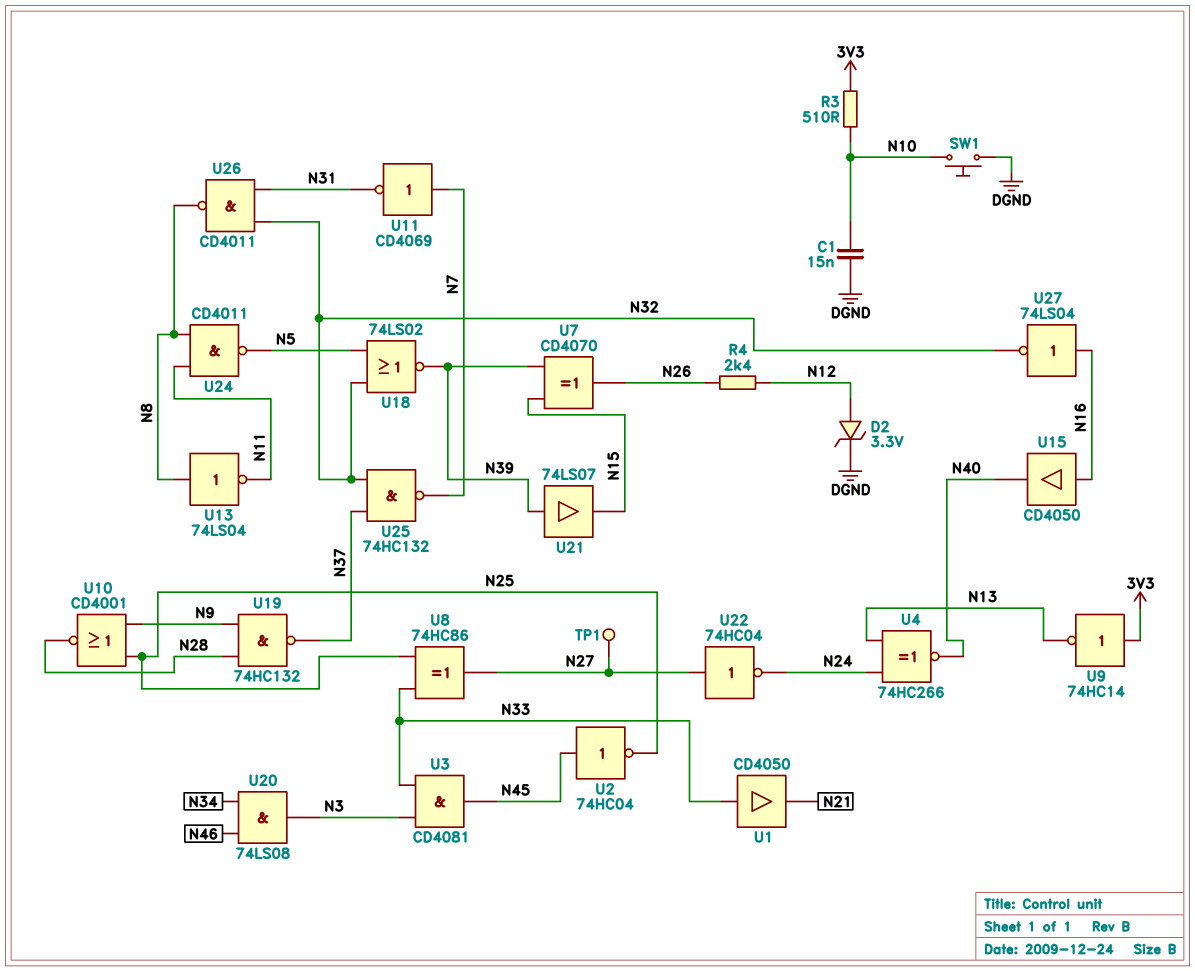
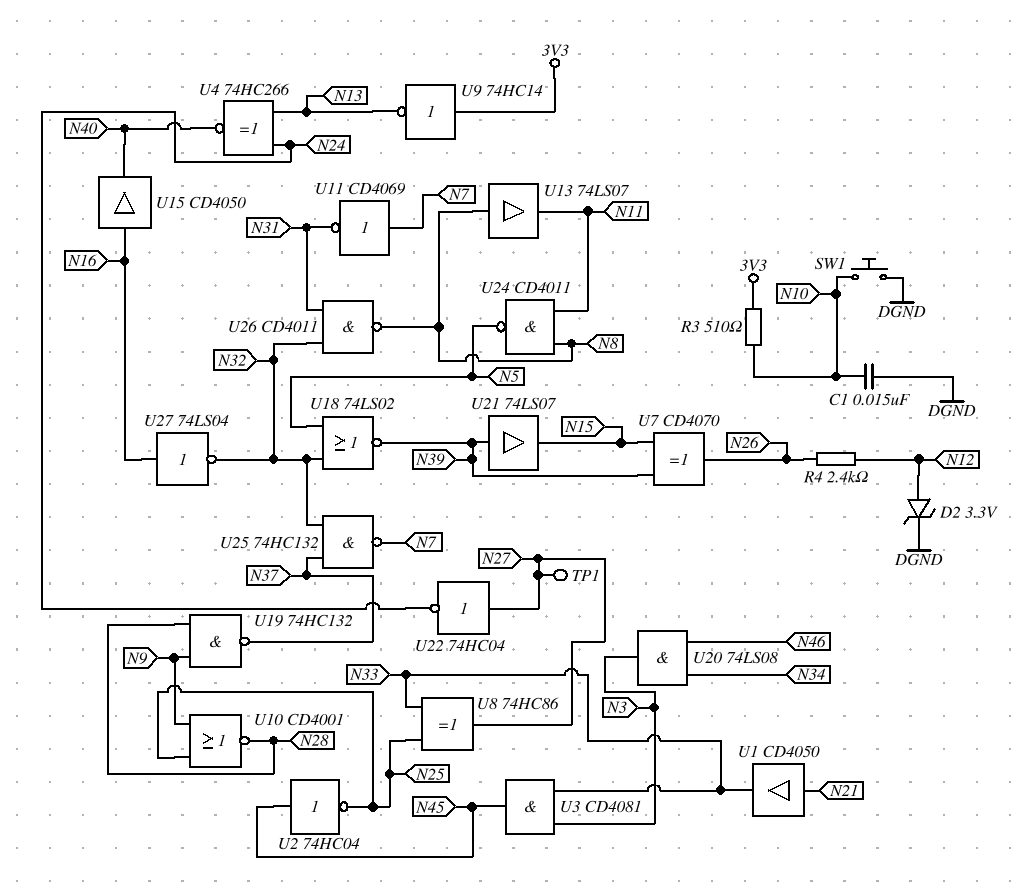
U1: buffer CD4050 (in N33, out N21) -> buffer CD4050 (in N21, out N33)
U13: NOT 74LS04 (in N8, out N11) -> buffer 74LS07 (in N8, out N11)

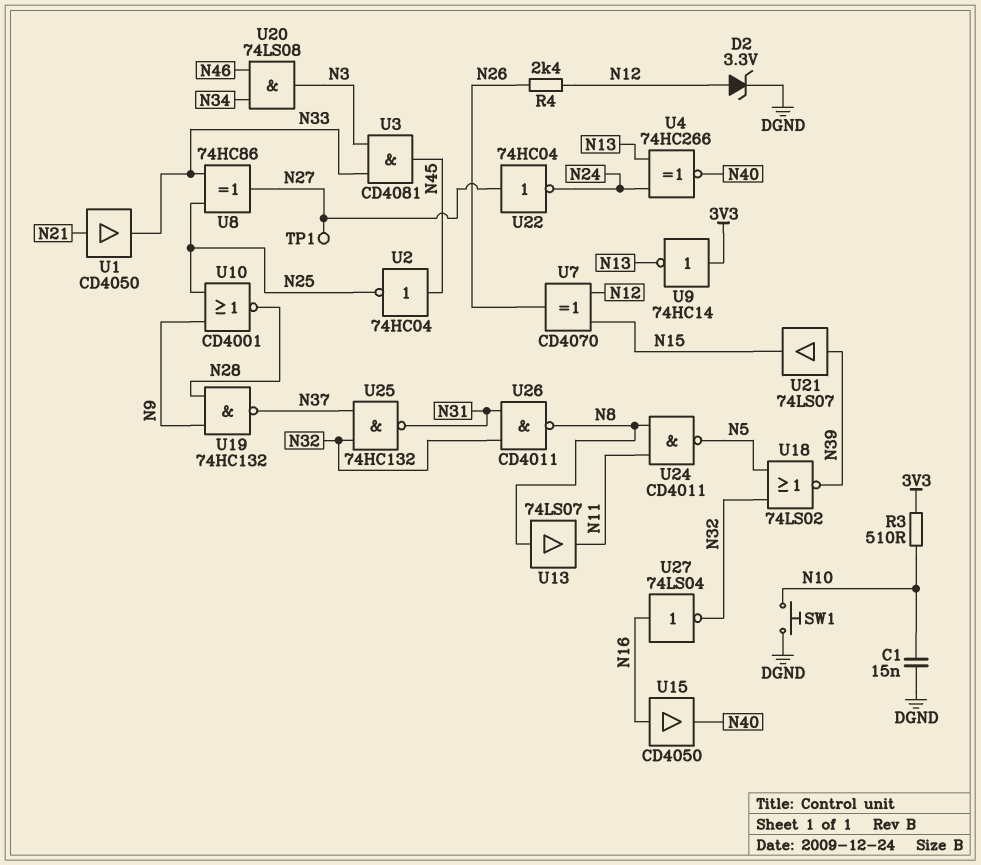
U7: XOR CD4070 (in N15, in N39, out N26) -> XOR CD4070 (in N12, in N15, out N26)
U11: NOT CD4069 (in N7, out N31) -> none
U25: NAND 74HC132 (in N32, in N37, out N7) -> NAND 74HC132 (in N32, in N37, out N31)

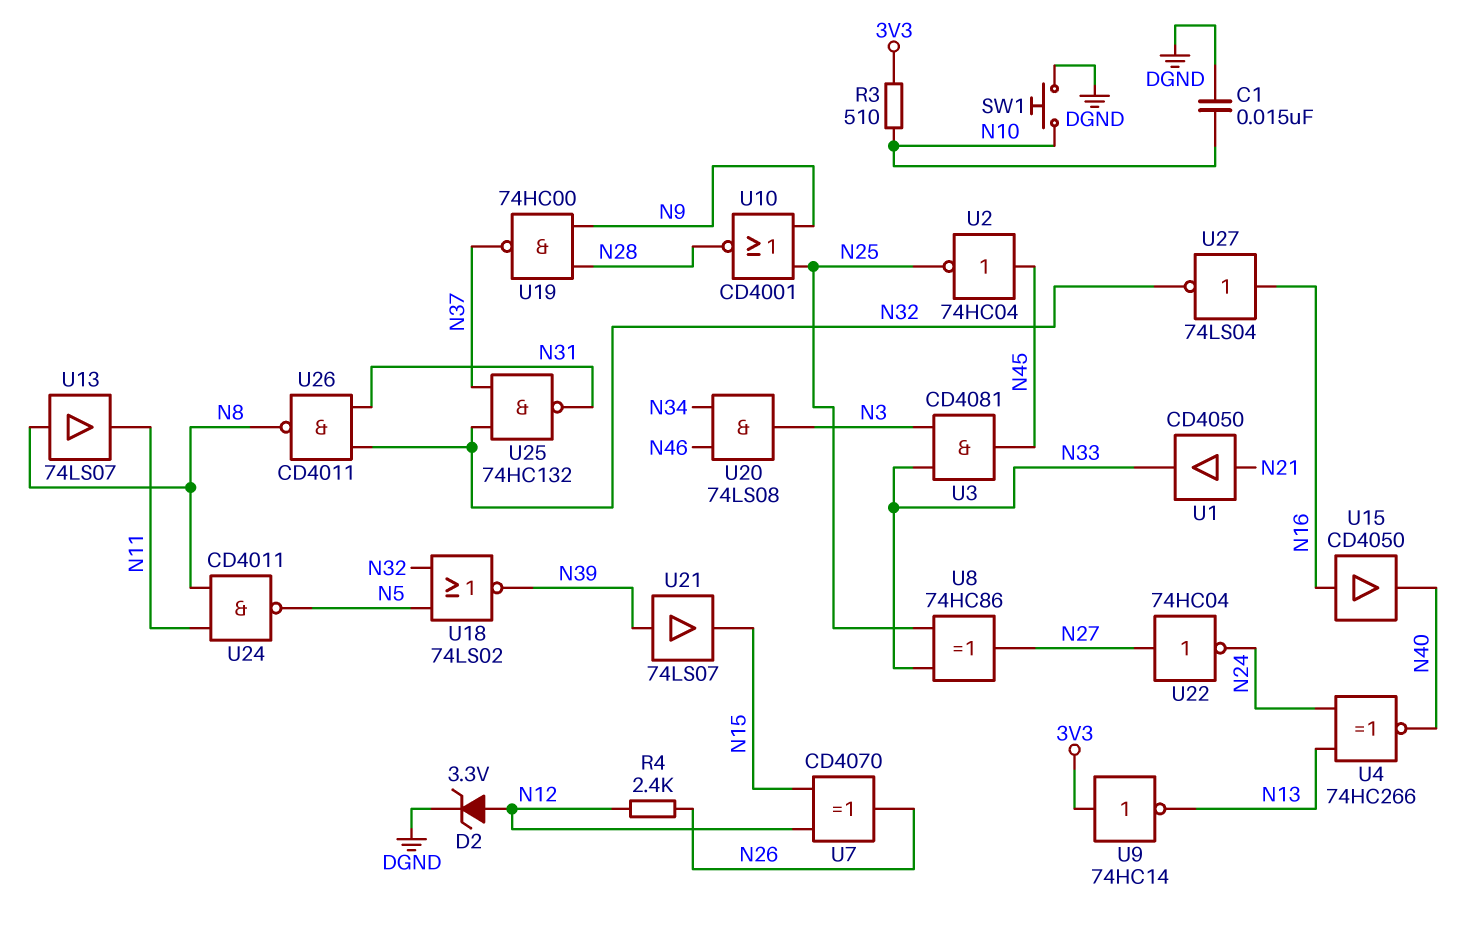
TP1: test point (N27) -> none
U19: NAND 74HC132 (in N9, in N28, out N37) -> NAND 74HC00 (in N9, in N28, out N37)

